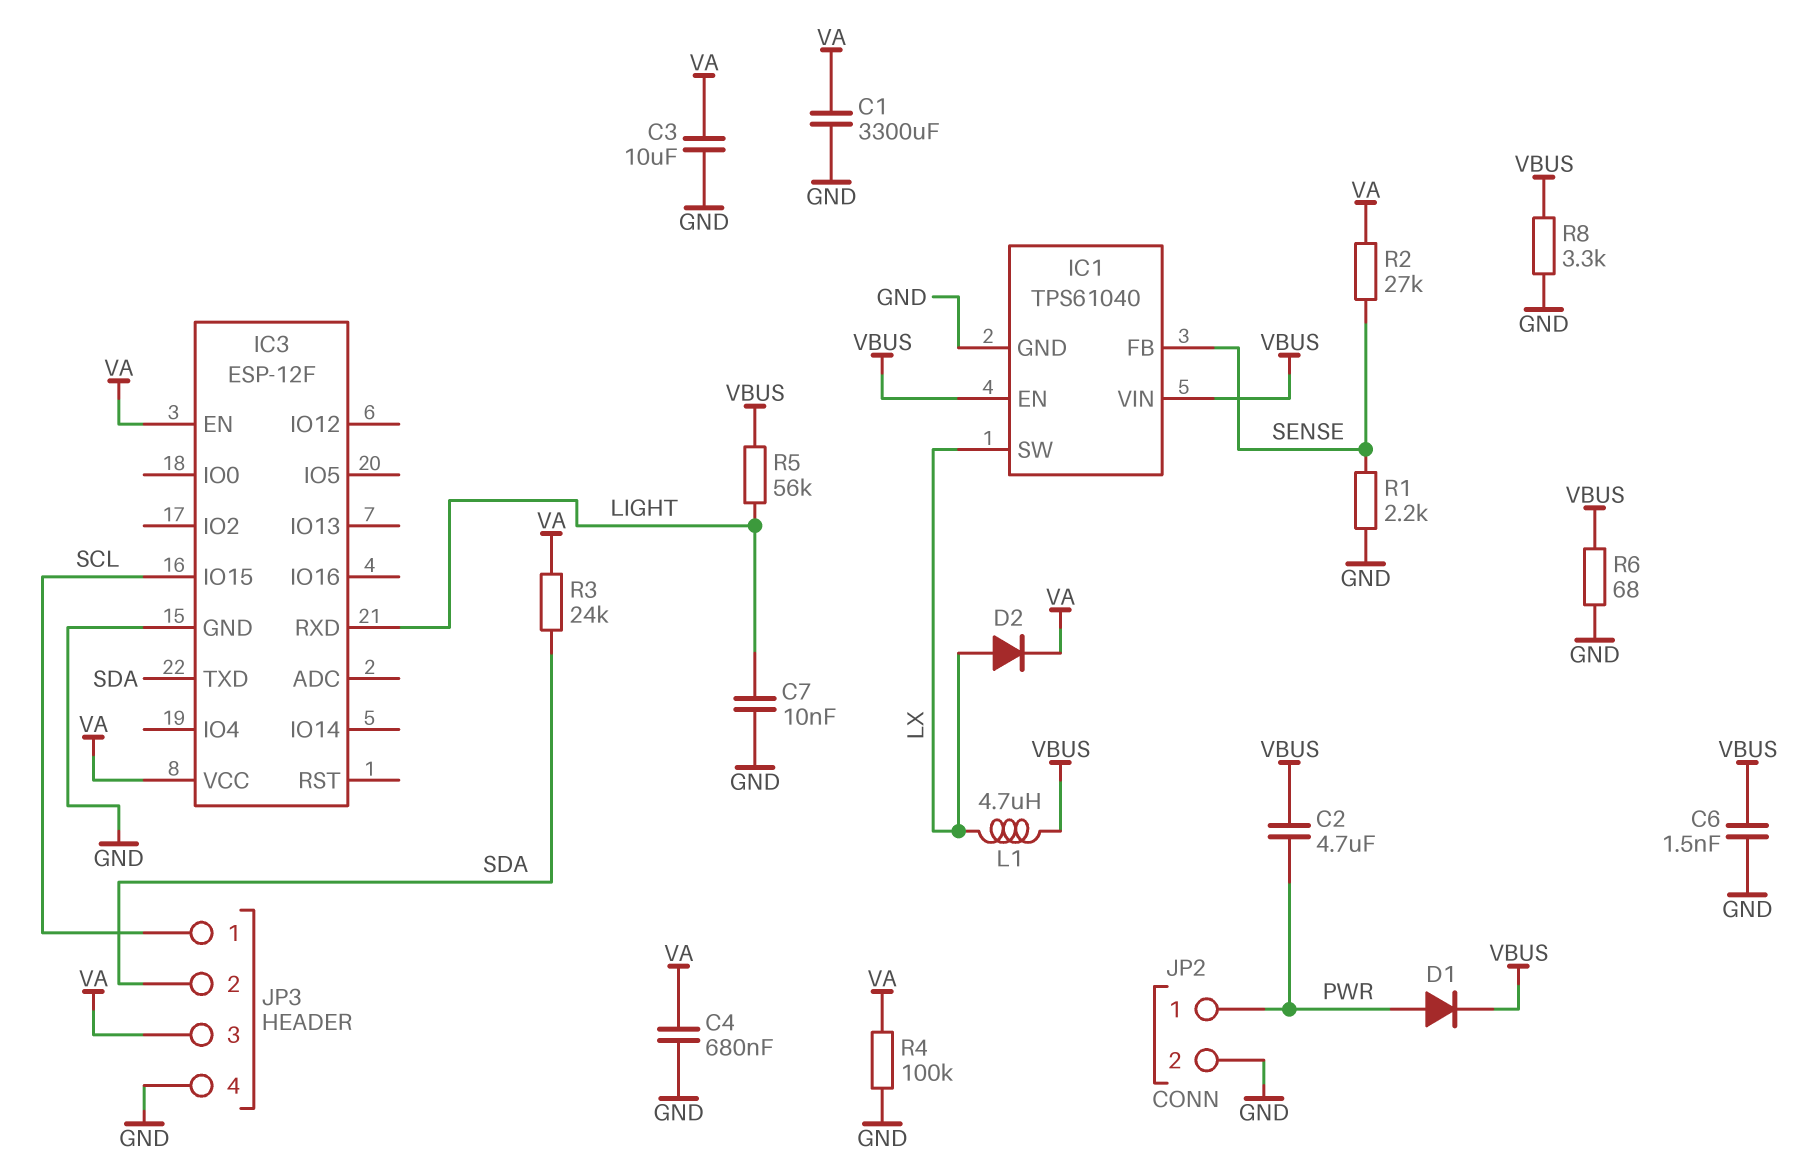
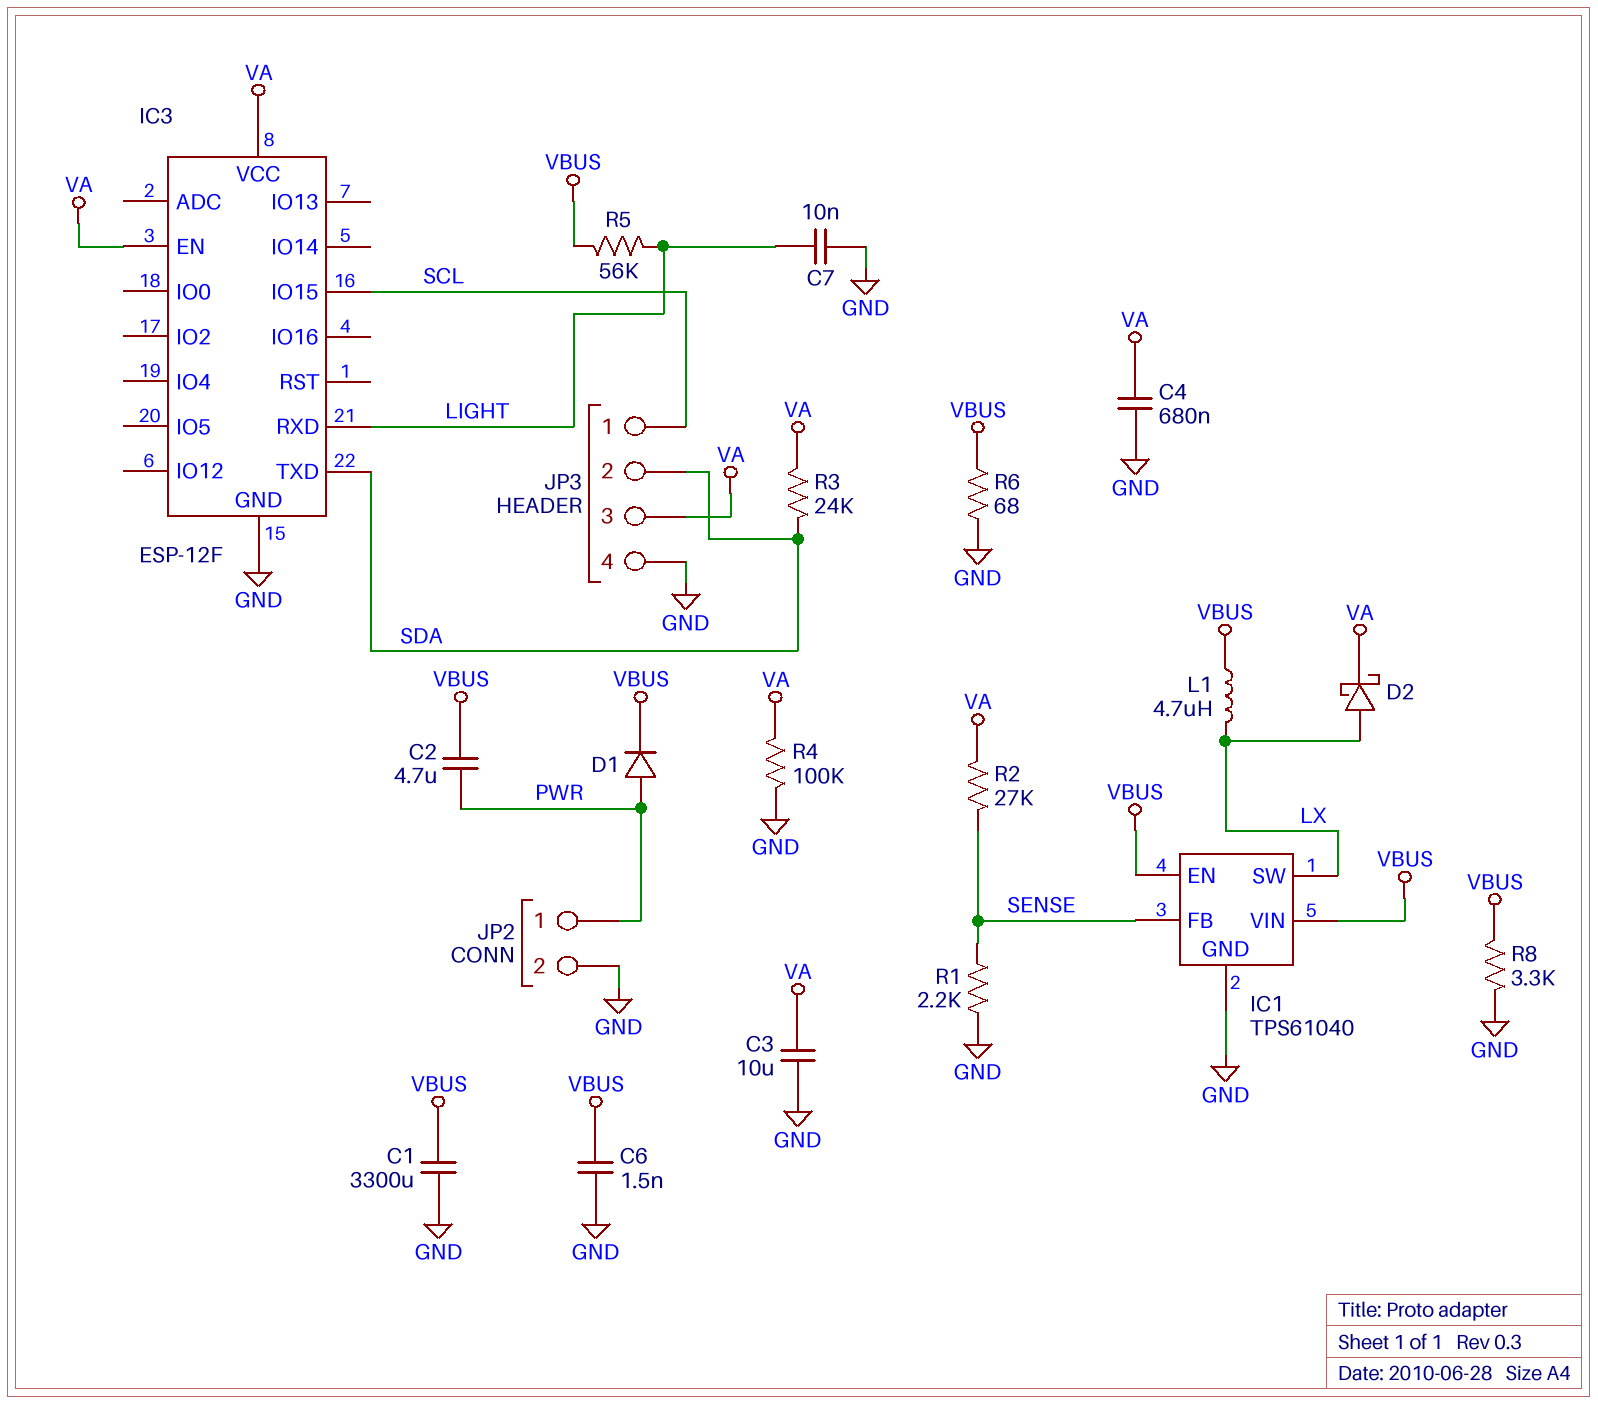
C1: 3300uF (GND, VA) -> 3300uF (GND, VBUS)
D2: diode (A LX, K VA) -> schottky (A LX, K VA)

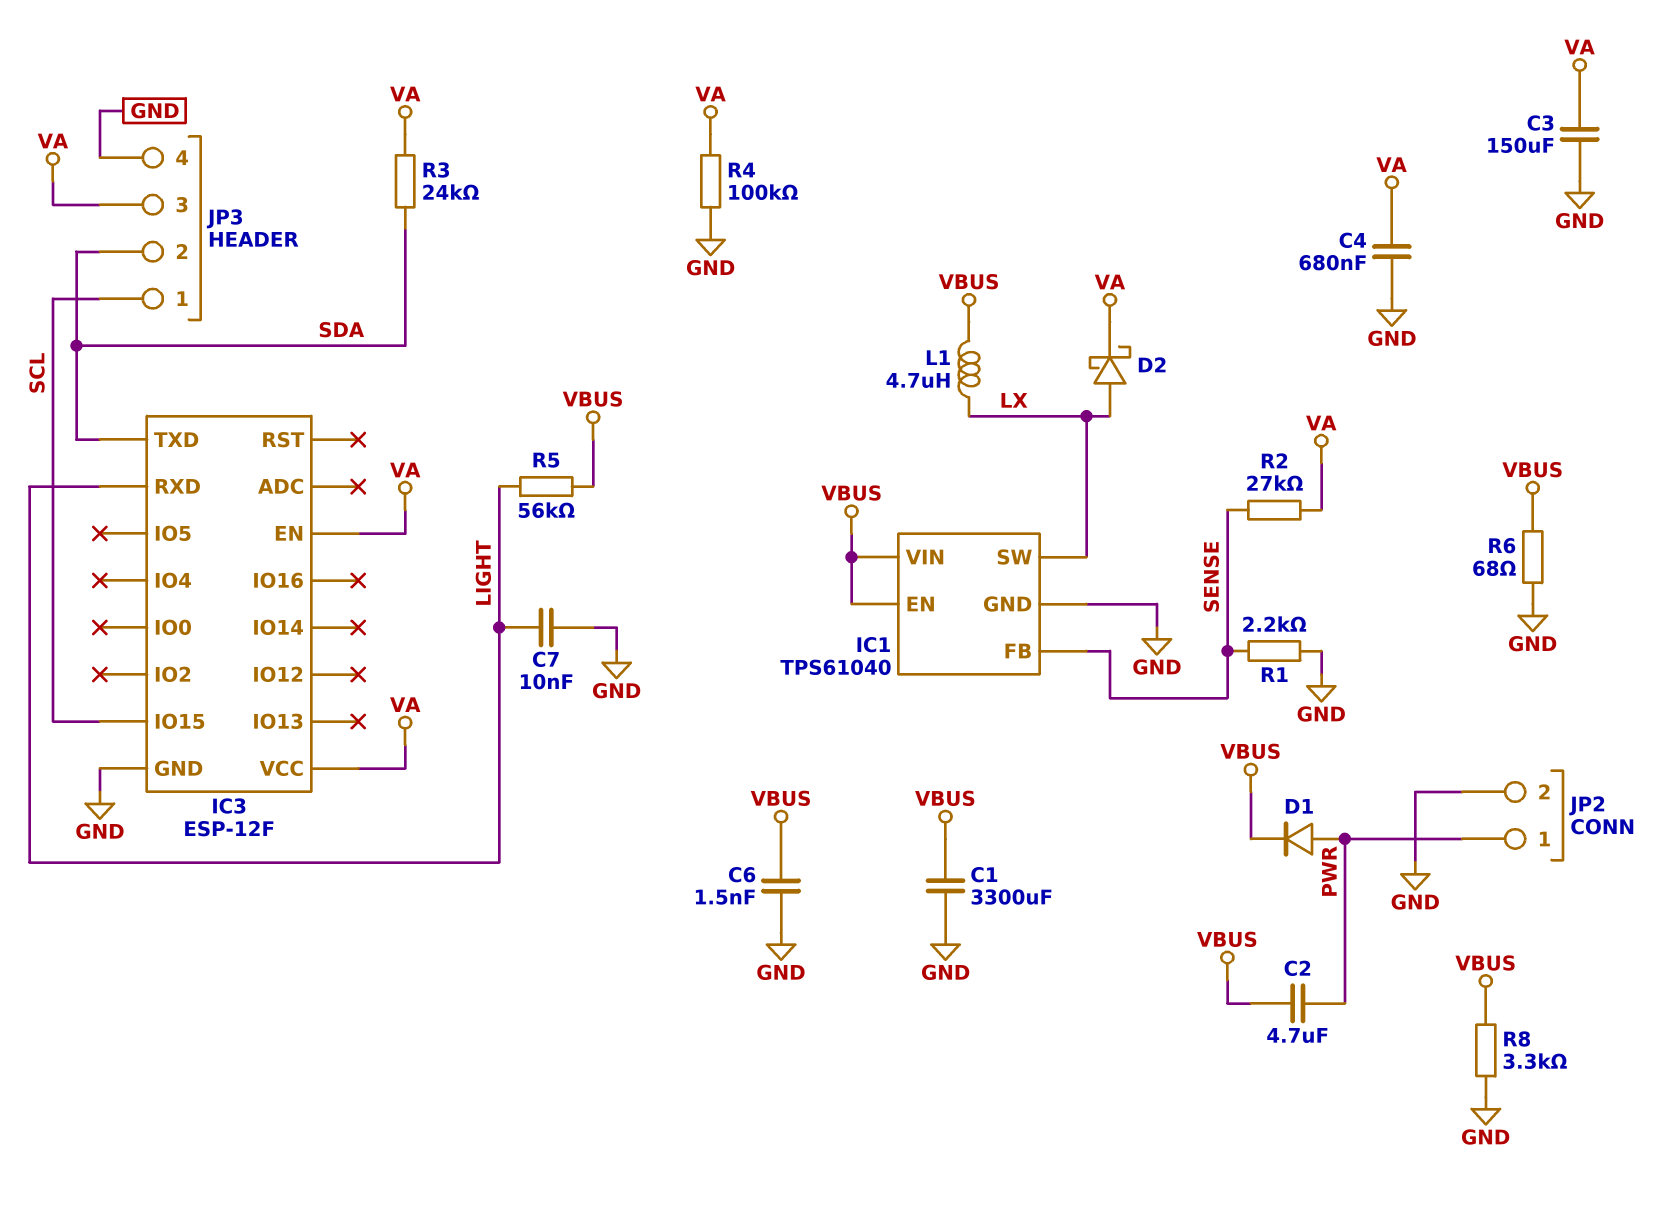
C3: 10uF (GND, VA) -> 150uF (GND, VA)

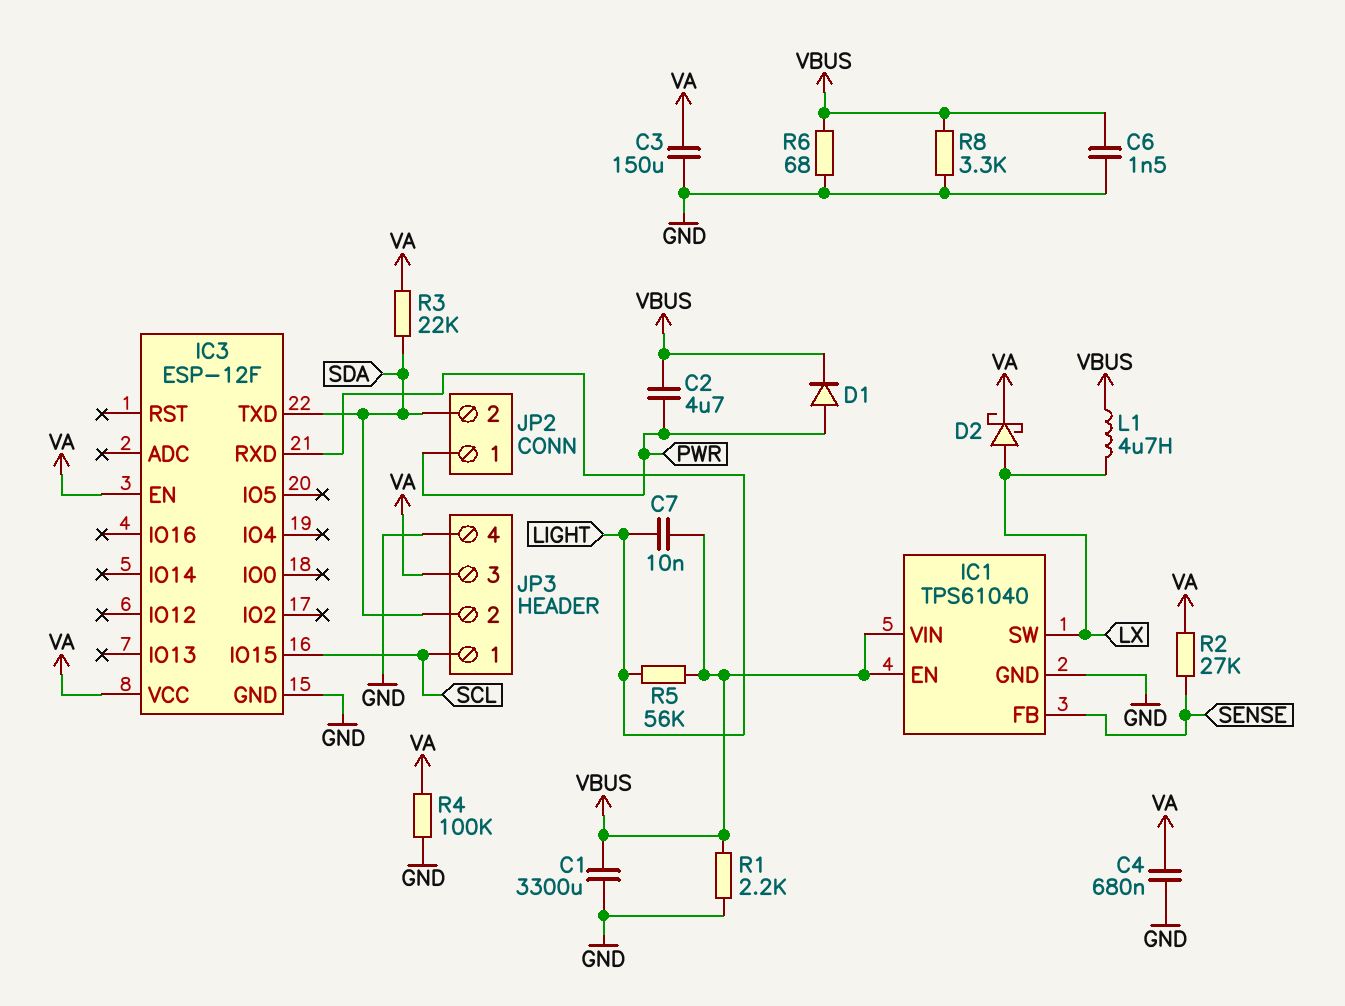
C7: 10nF (GND, LIGHT) -> 10nF (LIGHT, VBUS)
JP2 pin 2: GND -> SDA
R1: 2.2k (GND, SENSE) -> 2.2k (GND, VBUS)
R3: 24k (SDA, VA) -> 22k (SDA, VA)

